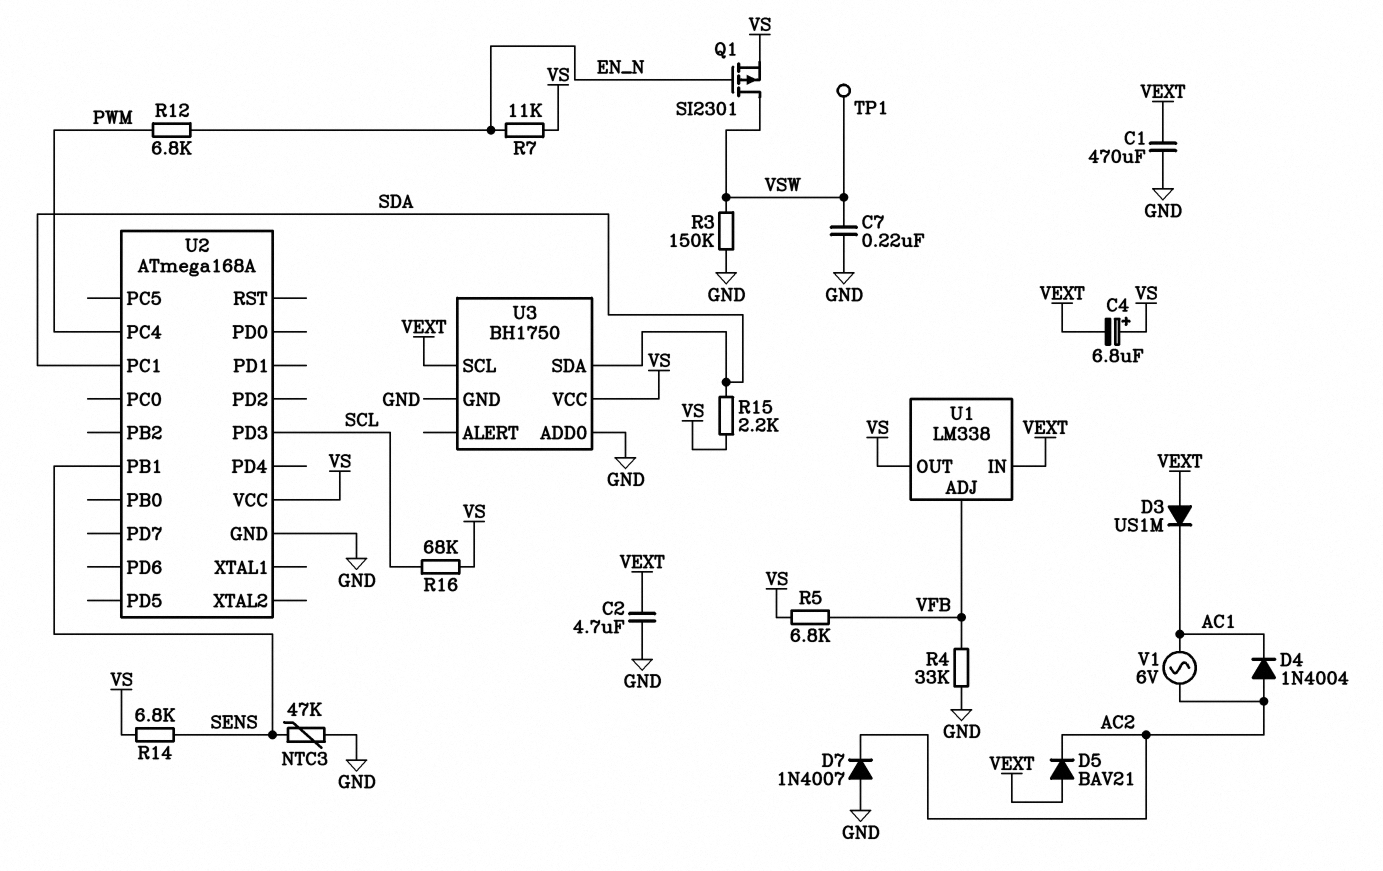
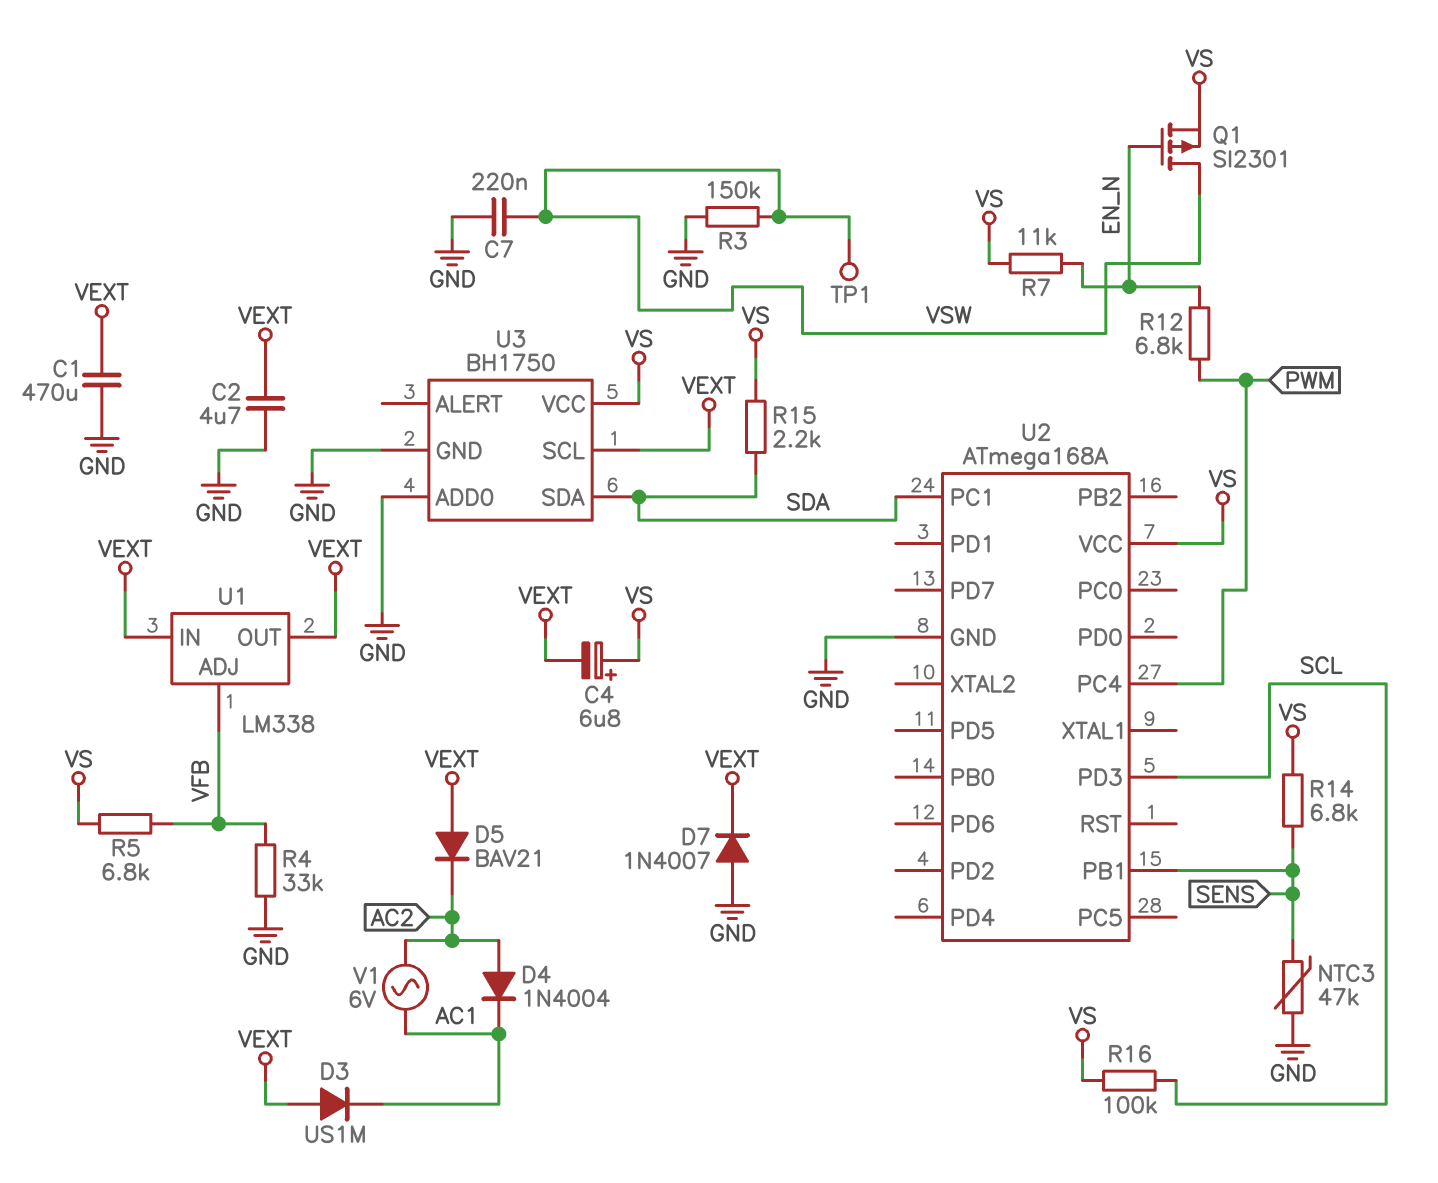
D7: diode 1N4007 (A GND, K AC2) -> diode 1N4007 (A GND, K VEXT)
R16: 68k (SCL, VS) -> 100k (SCL, VS)
U1 pin OUT: VS -> VEXT

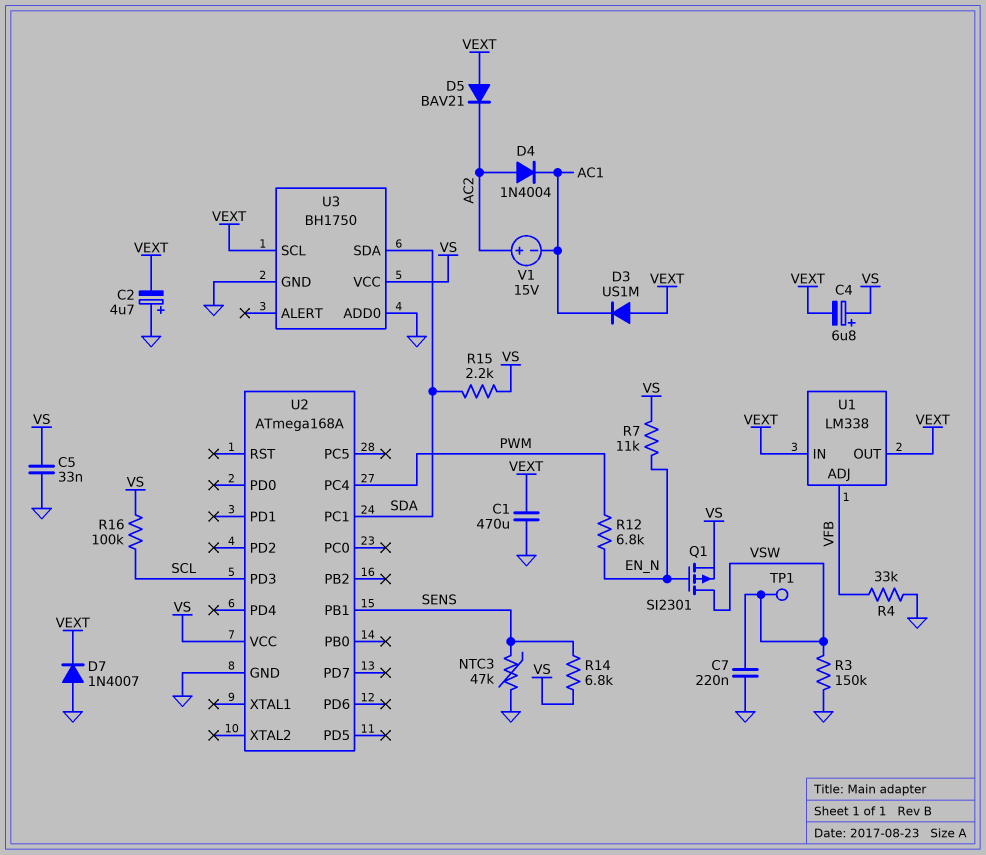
C2: 4.7uF (GND, VEXT) -> 4.7uF (plus GND, minus VEXT)
C5: none -> 33nF (GND, VS)
R5: 6.8k (VFB, VS) -> none
V1: AC 6V (AC1, AC2) -> 15V (plus AC2, minus AC1)

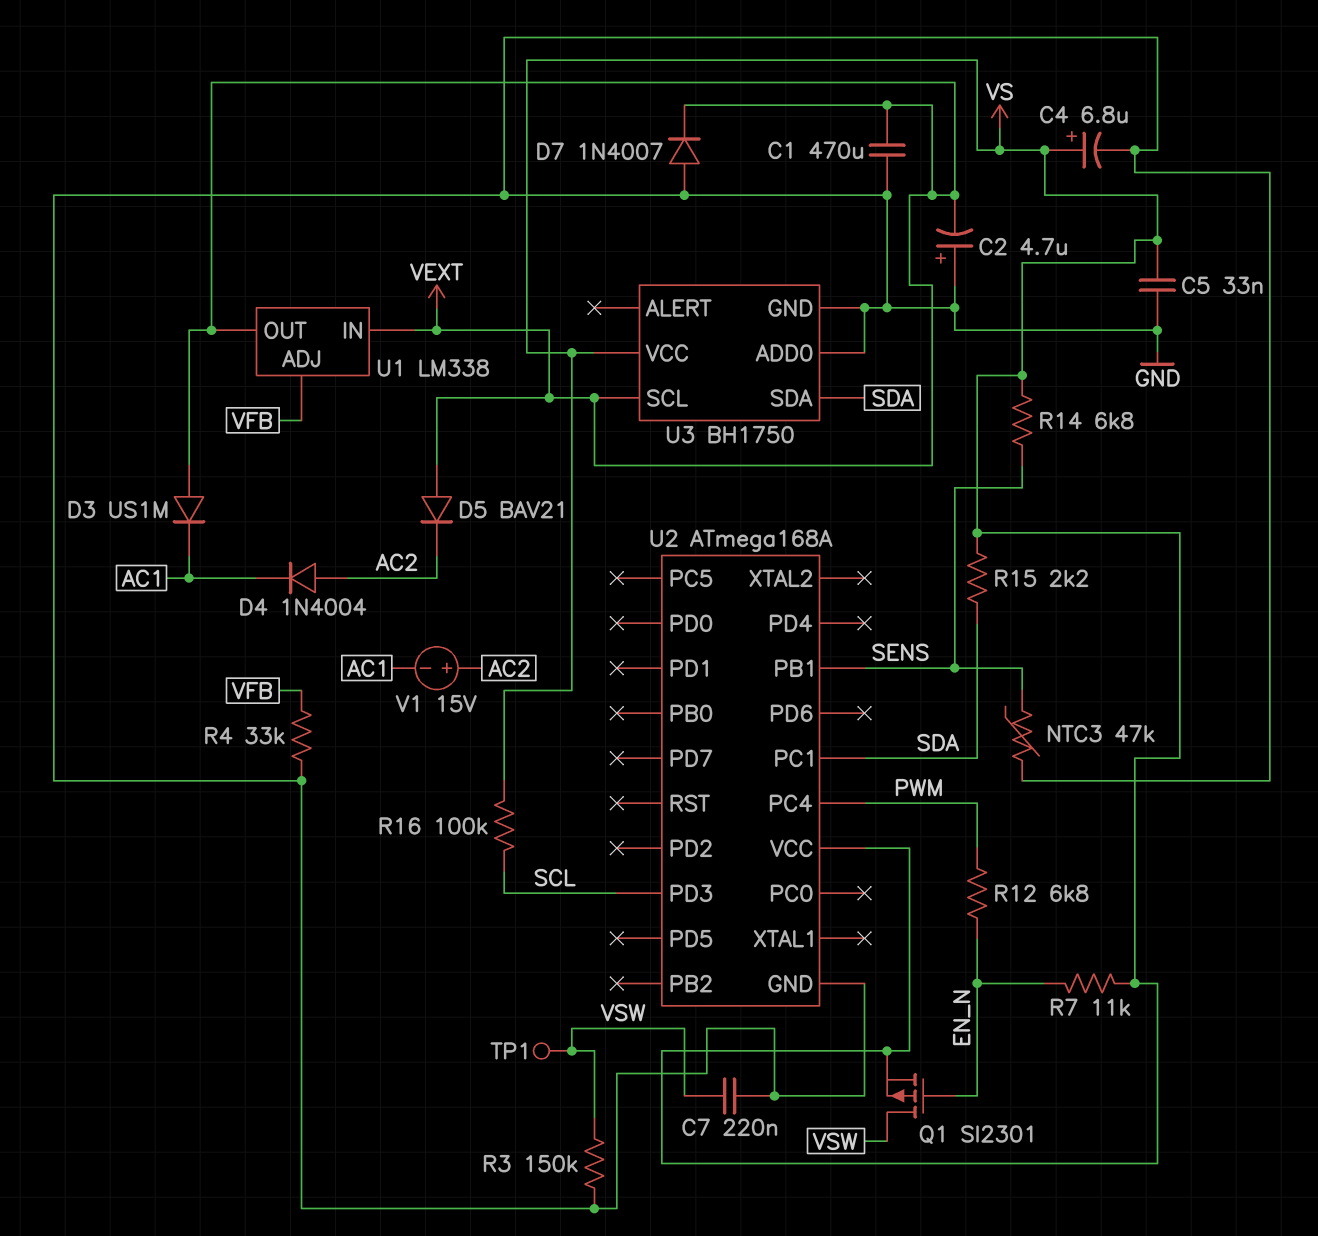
C4: 6.8uF (plus VS, minus VEXT) -> 6.8uF (plus VS, minus GND)

